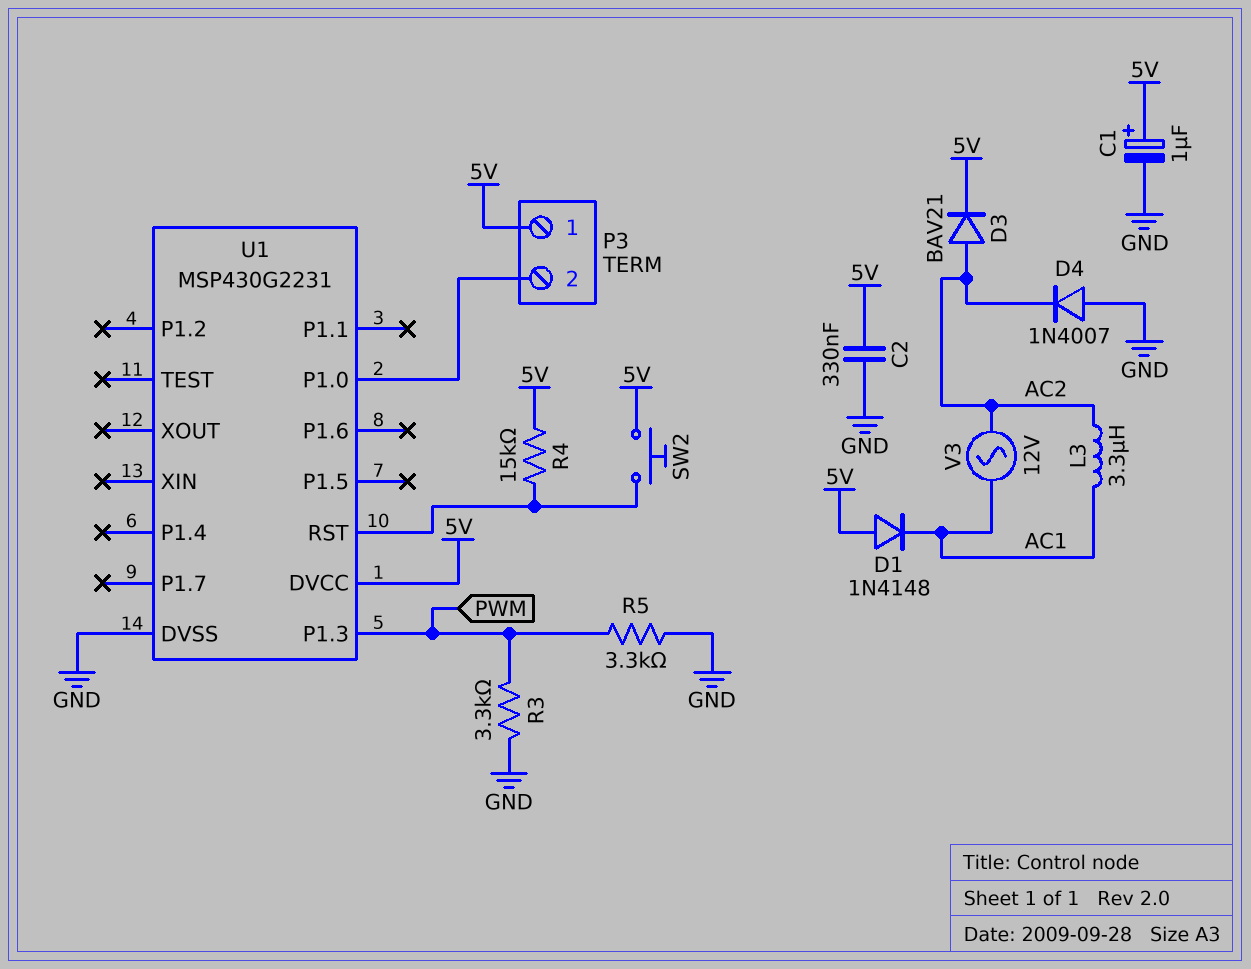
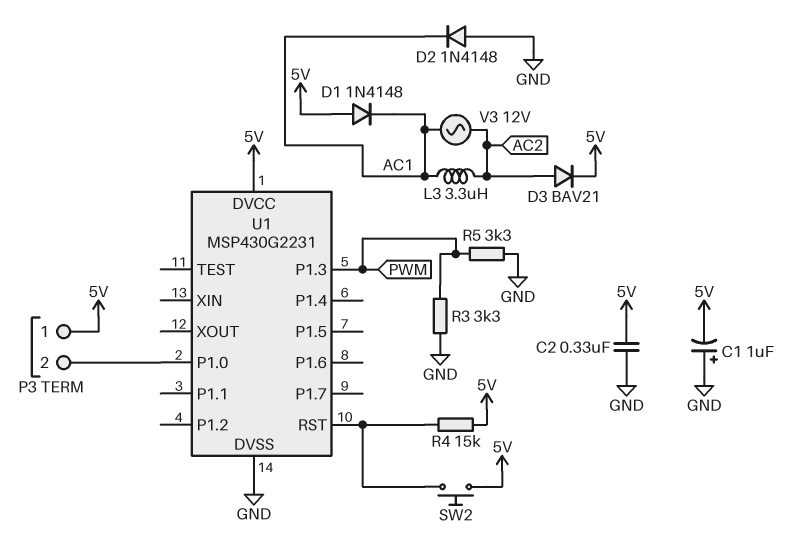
C1: 1uF (plus 5V, minus GND) -> 1uF (plus GND, minus 5V)
D2: none -> diode 1N4148 (A GND, K AC1)
D4: diode 1N4007 (A GND, K AC2) -> none

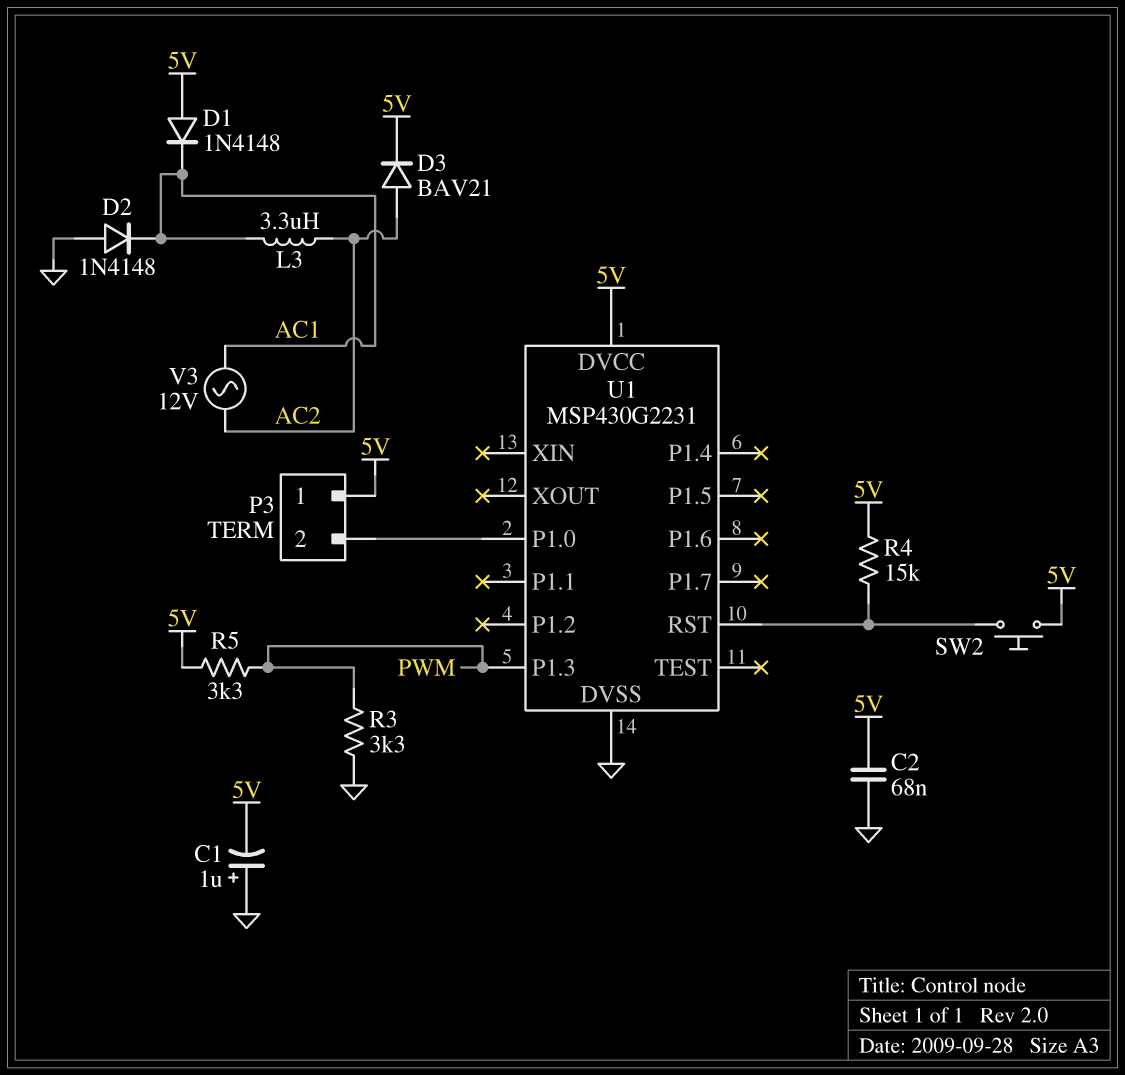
C2: 330nF (5V, GND) -> 68nF (5V, GND)
R5: 3.3k (GND, PWM) -> 3.3k (5V, PWM)

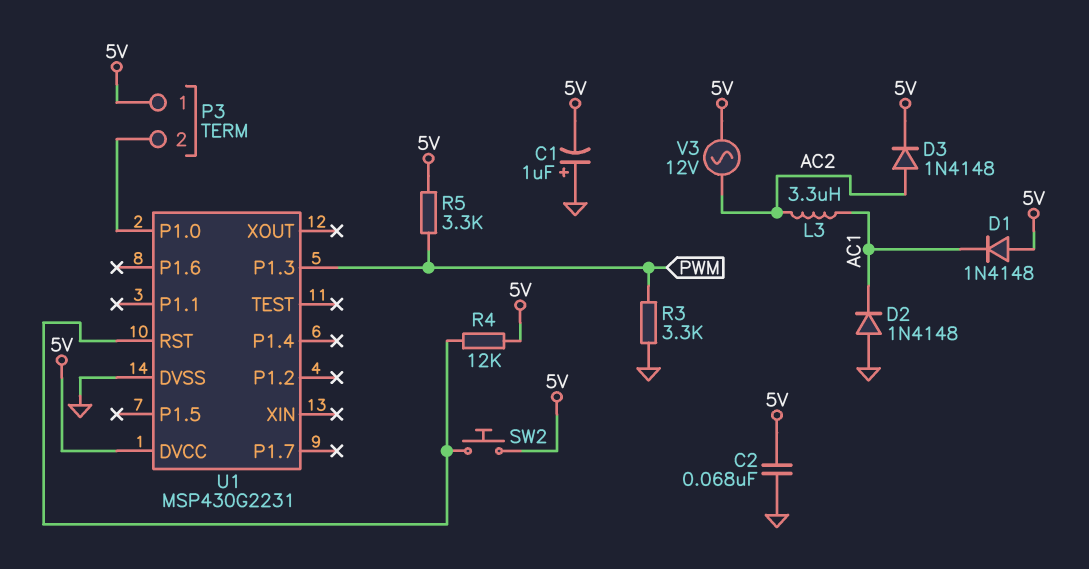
D3: diode BAV21 (A AC2, K 5V) -> diode 1N4148 (A AC2, K 5V)
R4: 15k (5V, U1/RST) -> 12k (5V, U1/RST)
V3: AC 12V (AC1, AC2) -> AC 12V (5V, AC2)

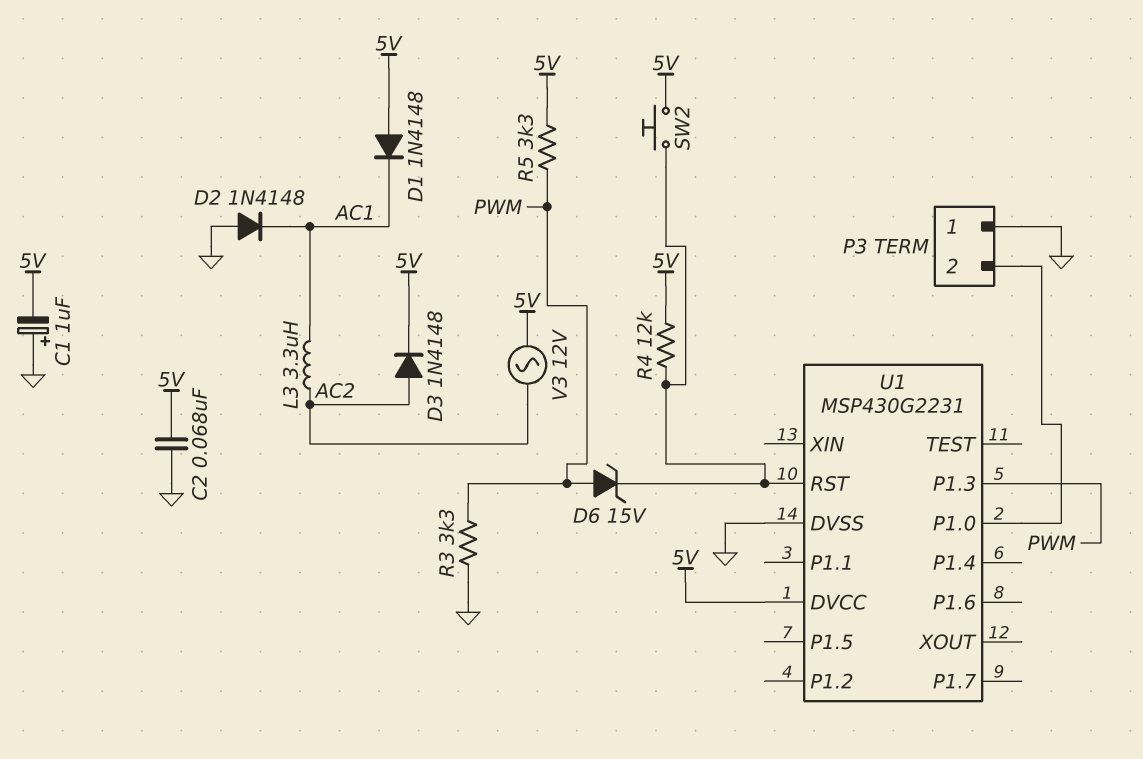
D6: none -> zener 15V (A PWM, K U1/RST)
P3 pin 1: 5V -> GND

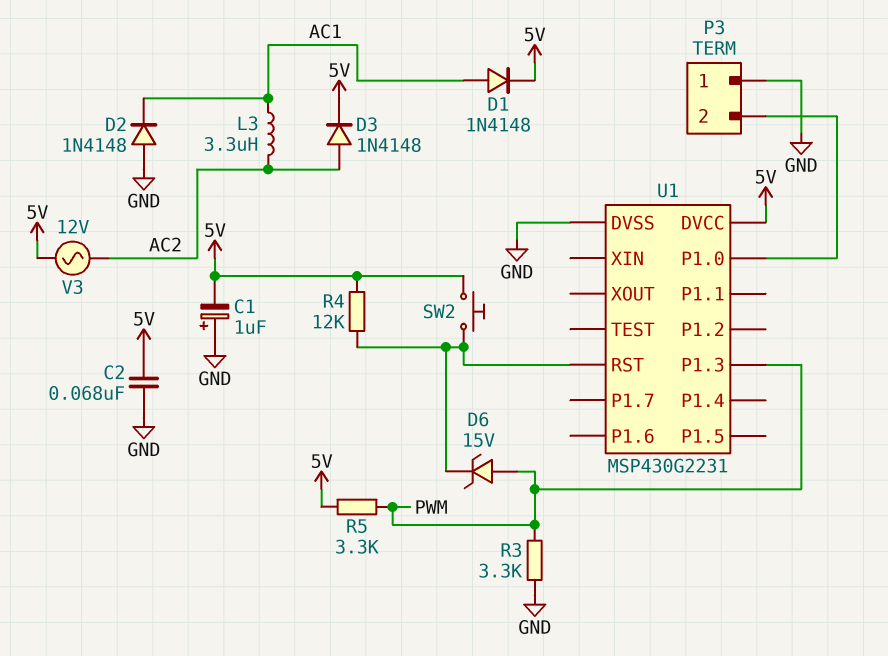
D1: diode 1N4148 (A 5V, K AC1) -> diode 1N4148 (A AC1, K 5V)

